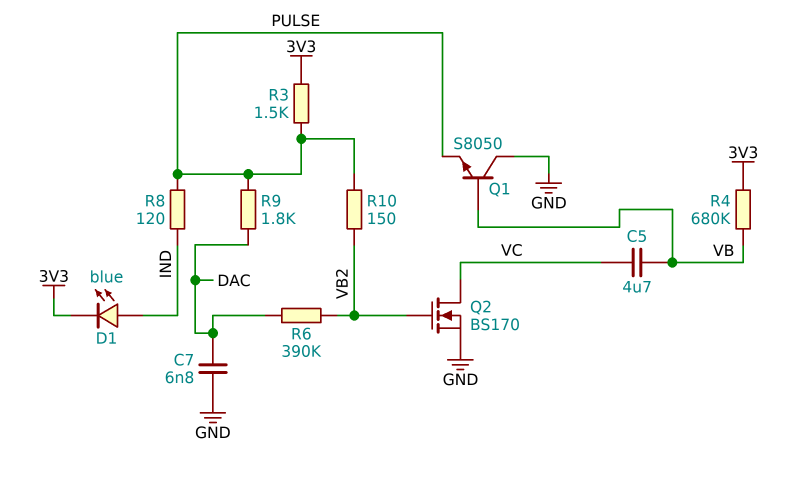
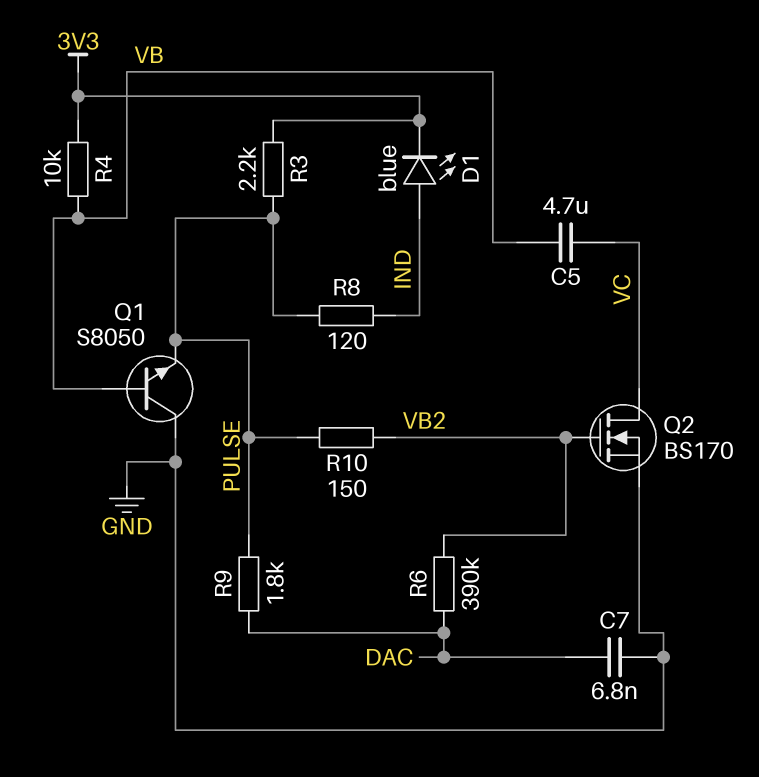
R3: 1.5k (3V3, PULSE) -> 2.2k (3V3, PULSE)
R4: 680k (3V3, VB) -> 10k (3V3, VB)

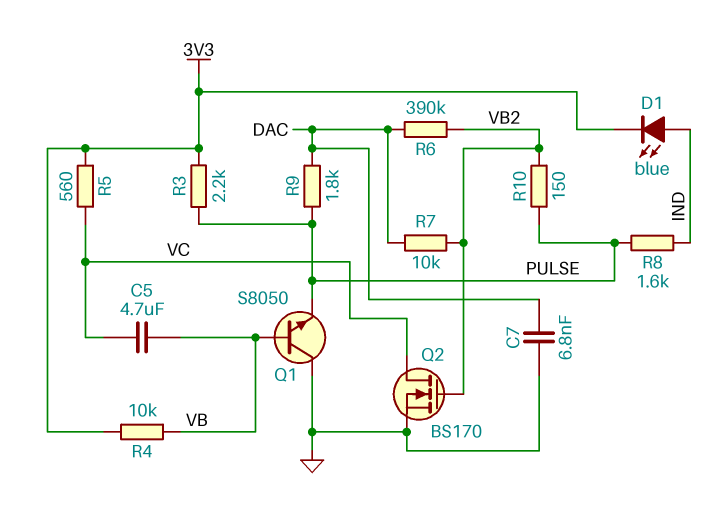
R5: none -> 560 (3V3, VC)
R7: none -> 10k (DAC, VB2)
R8: 120 (IND, PULSE) -> 1.6k (IND, PULSE)

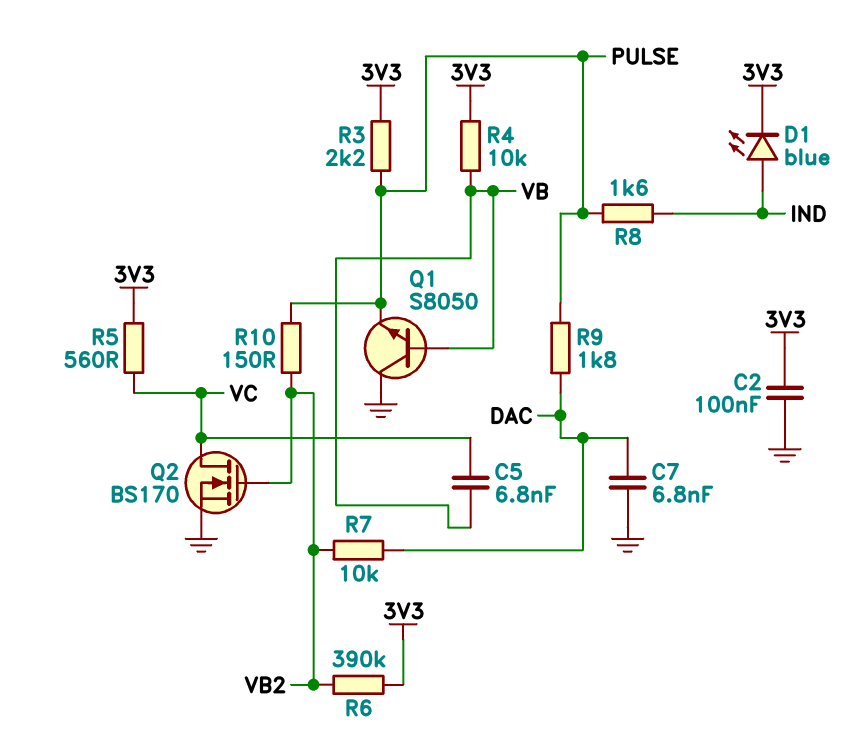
C2: none -> 100nF (3V3, GND)
C5: 4.7uF (VB, VC) -> 6.8nF (VB, VC)
R6: 390k (DAC, VB2) -> 390k (3V3, VB2)

